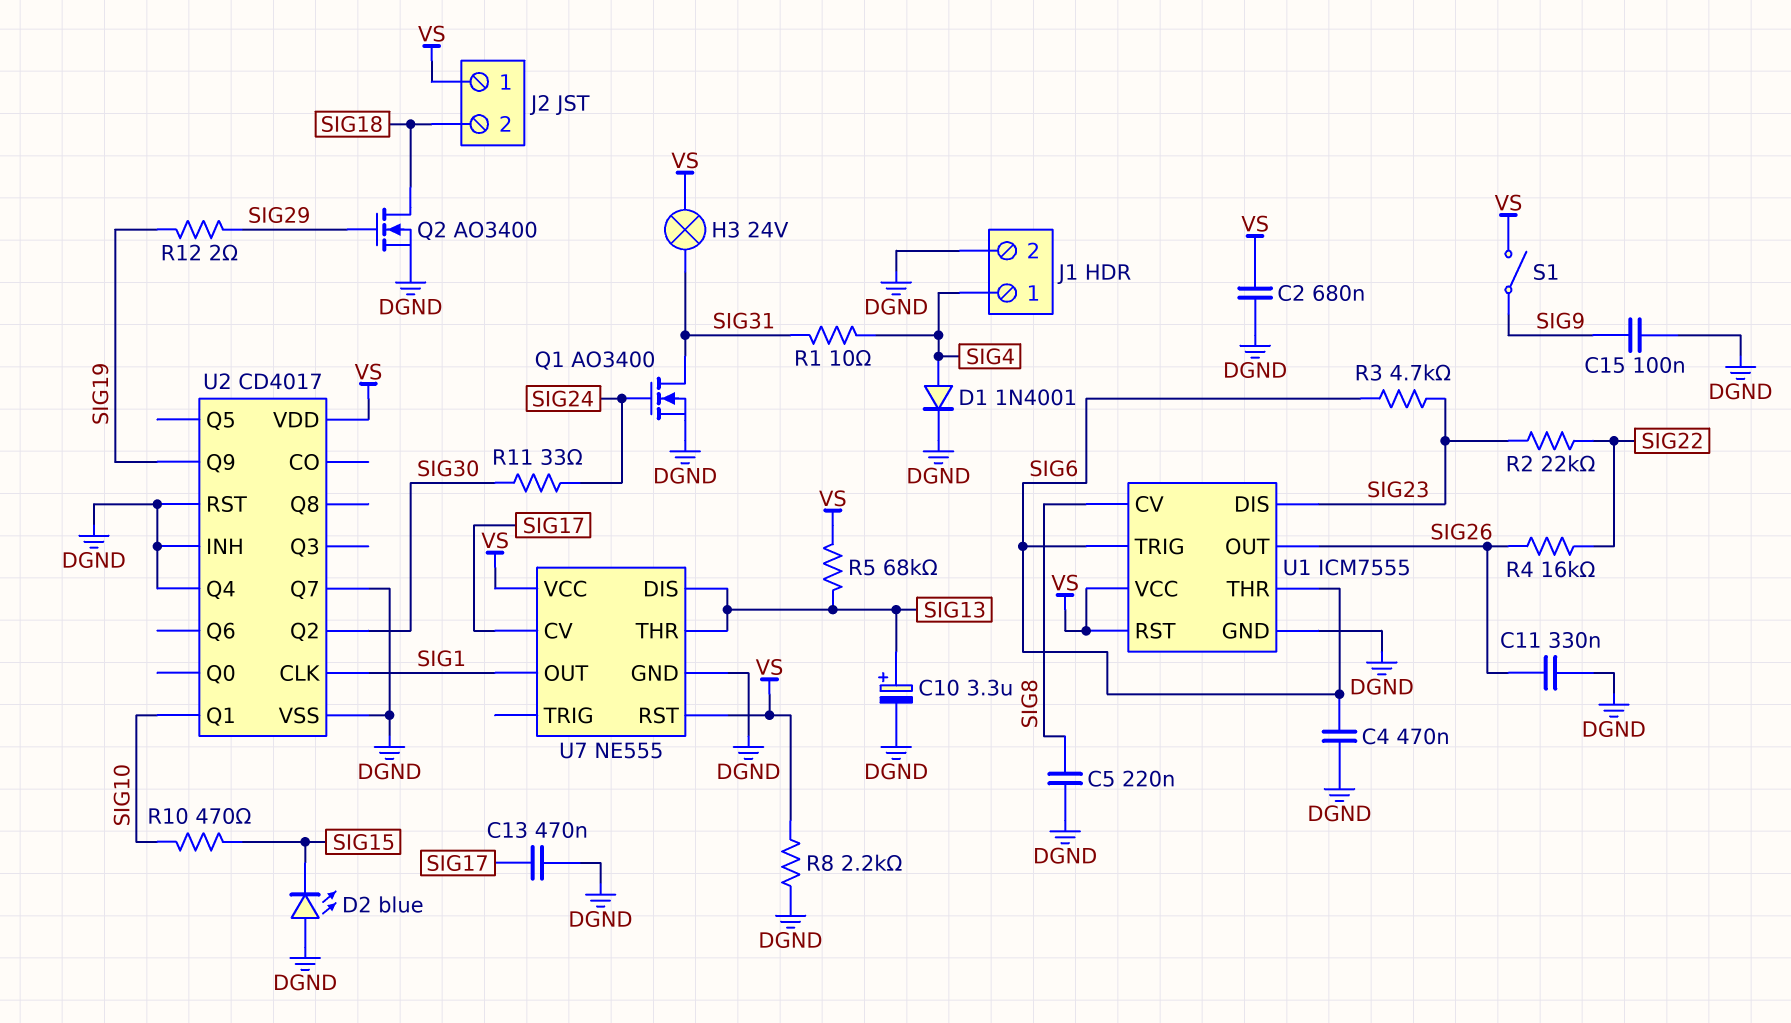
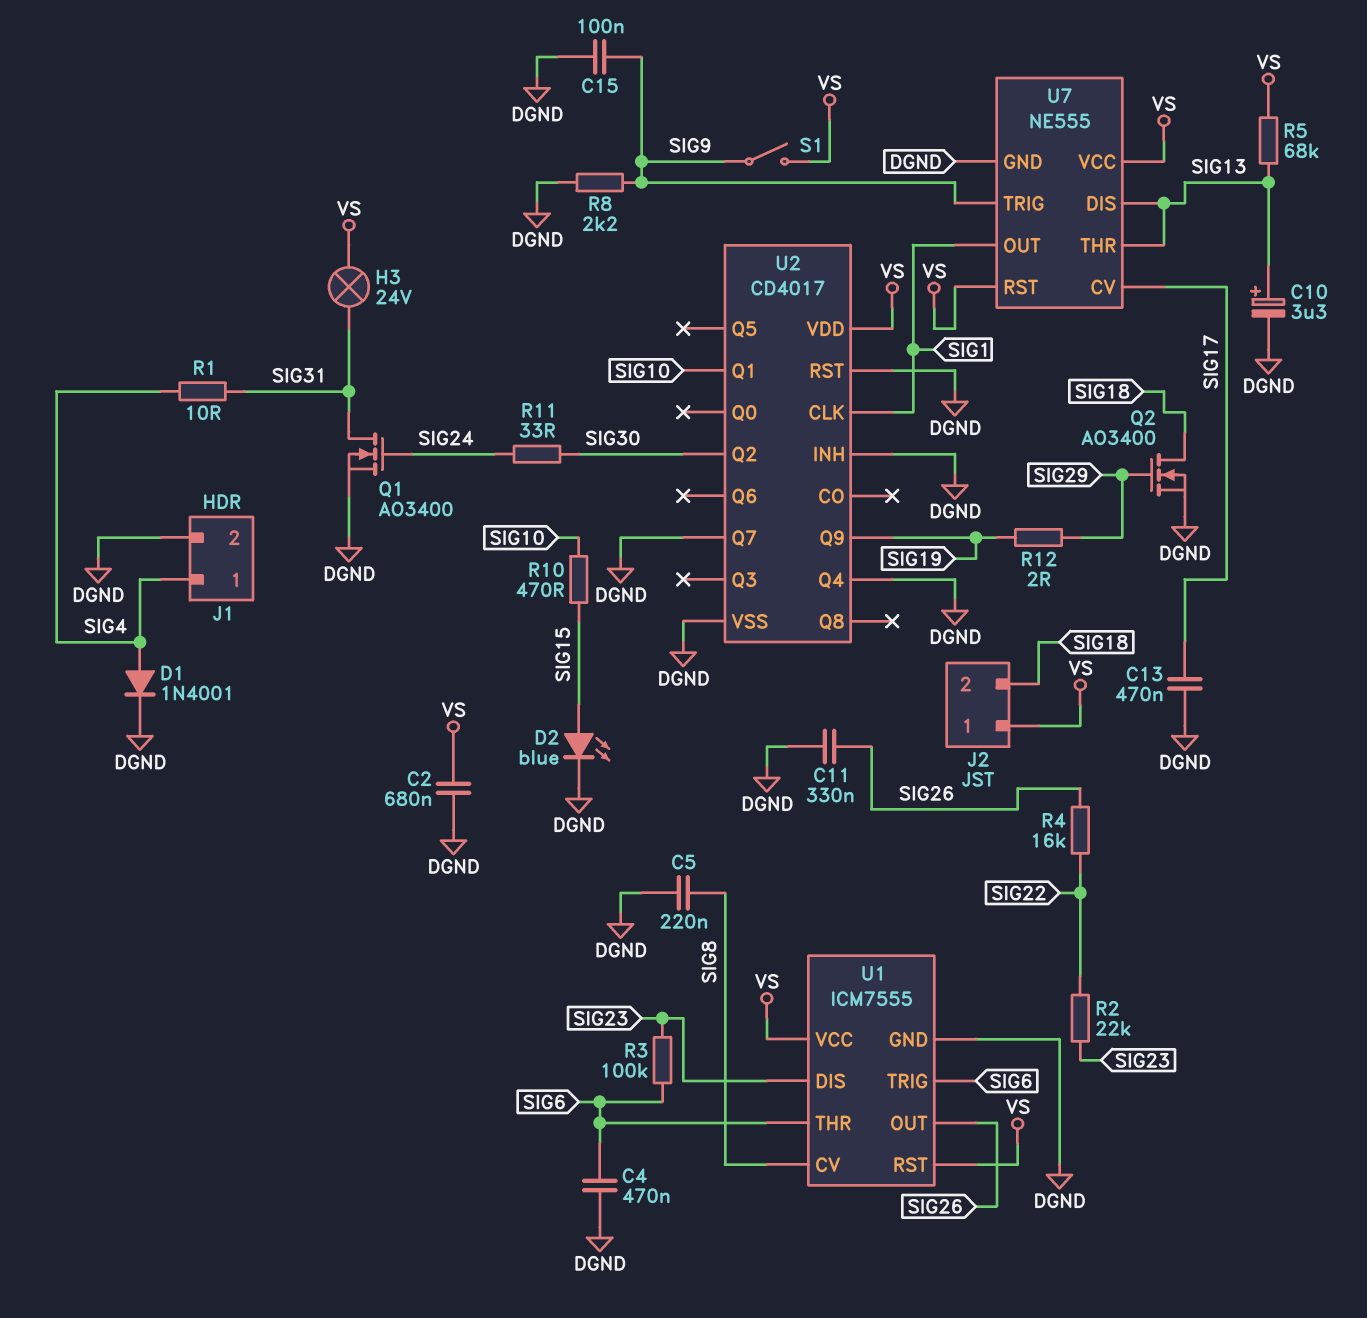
D2: LED blue (A DGND, K SIG15) -> LED blue (A SIG15, K DGND)
R3: 4.7k (SIG6, SIG23) -> 100k (SIG6, SIG23)
R8: 2.2k (DGND, VS) -> 2.2k (DGND, SIG9)
U7 pin TRIG: none -> SIG9

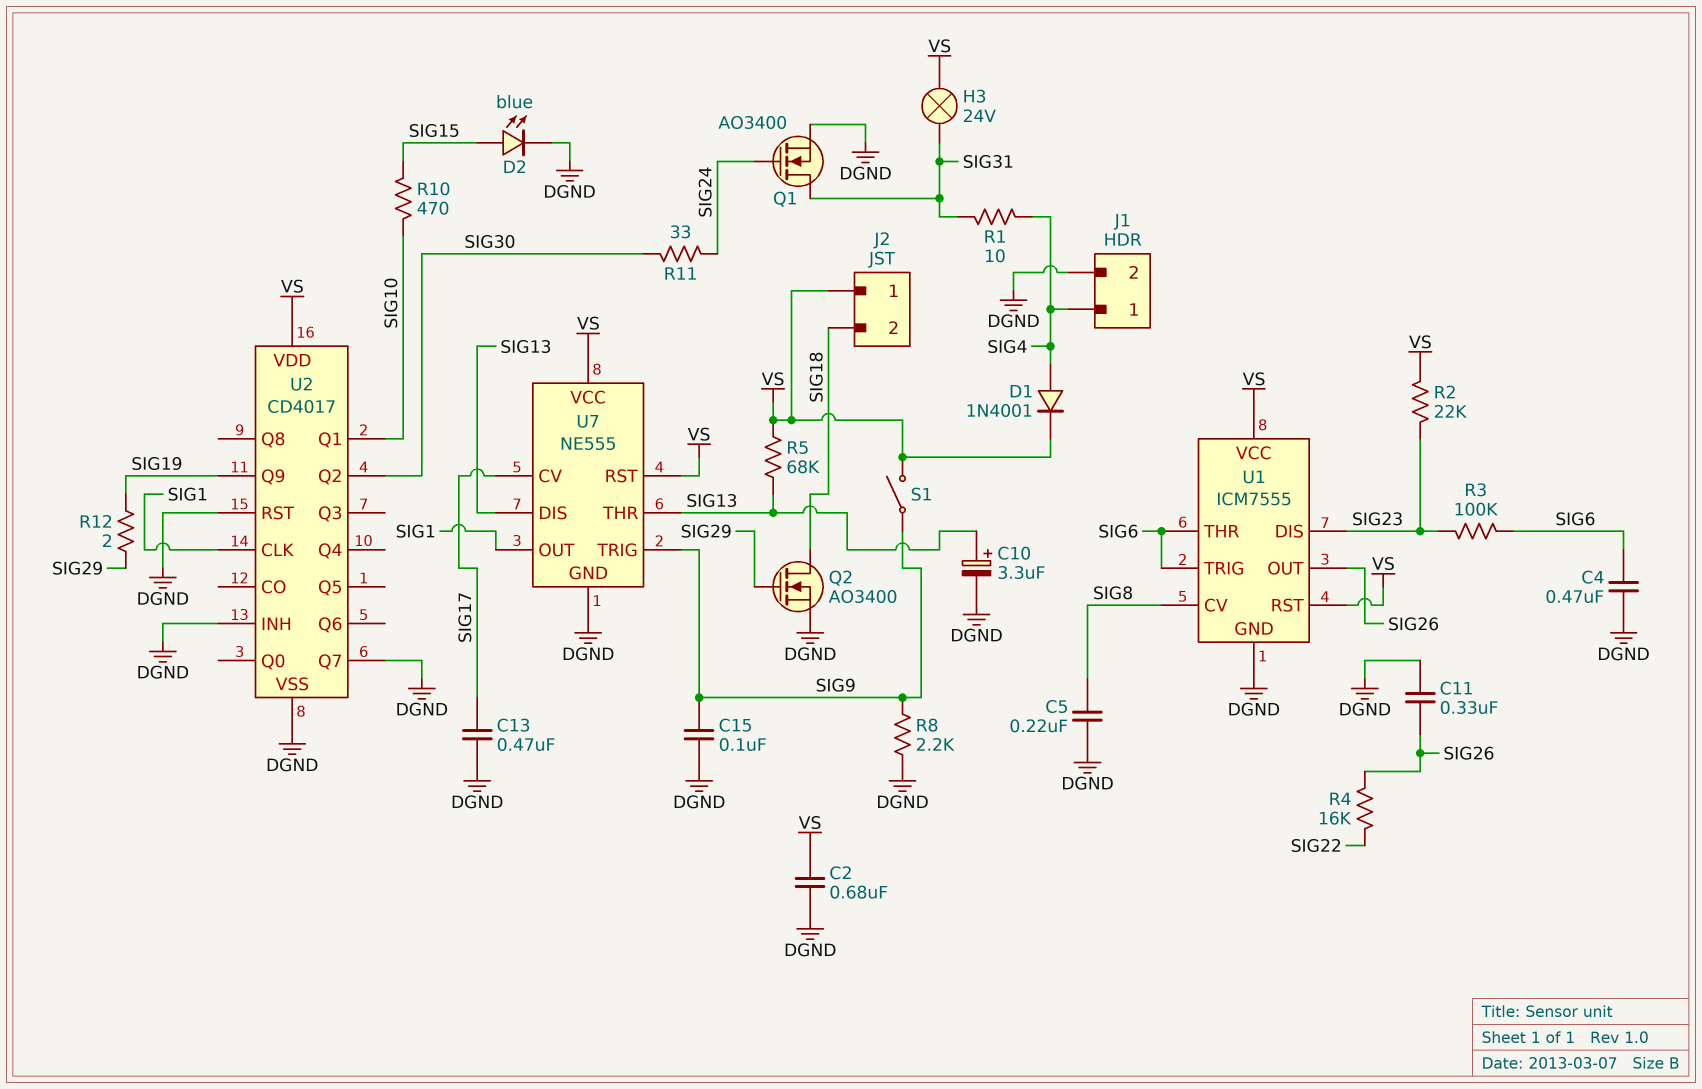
D1: diode 1N4001 (A SIG4, K DGND) -> diode 1N4001 (A SIG4, K VS)
R2: 22k (SIG22, SIG23) -> 22k (SIG23, VS)
U2 pin Q4: DGND -> none

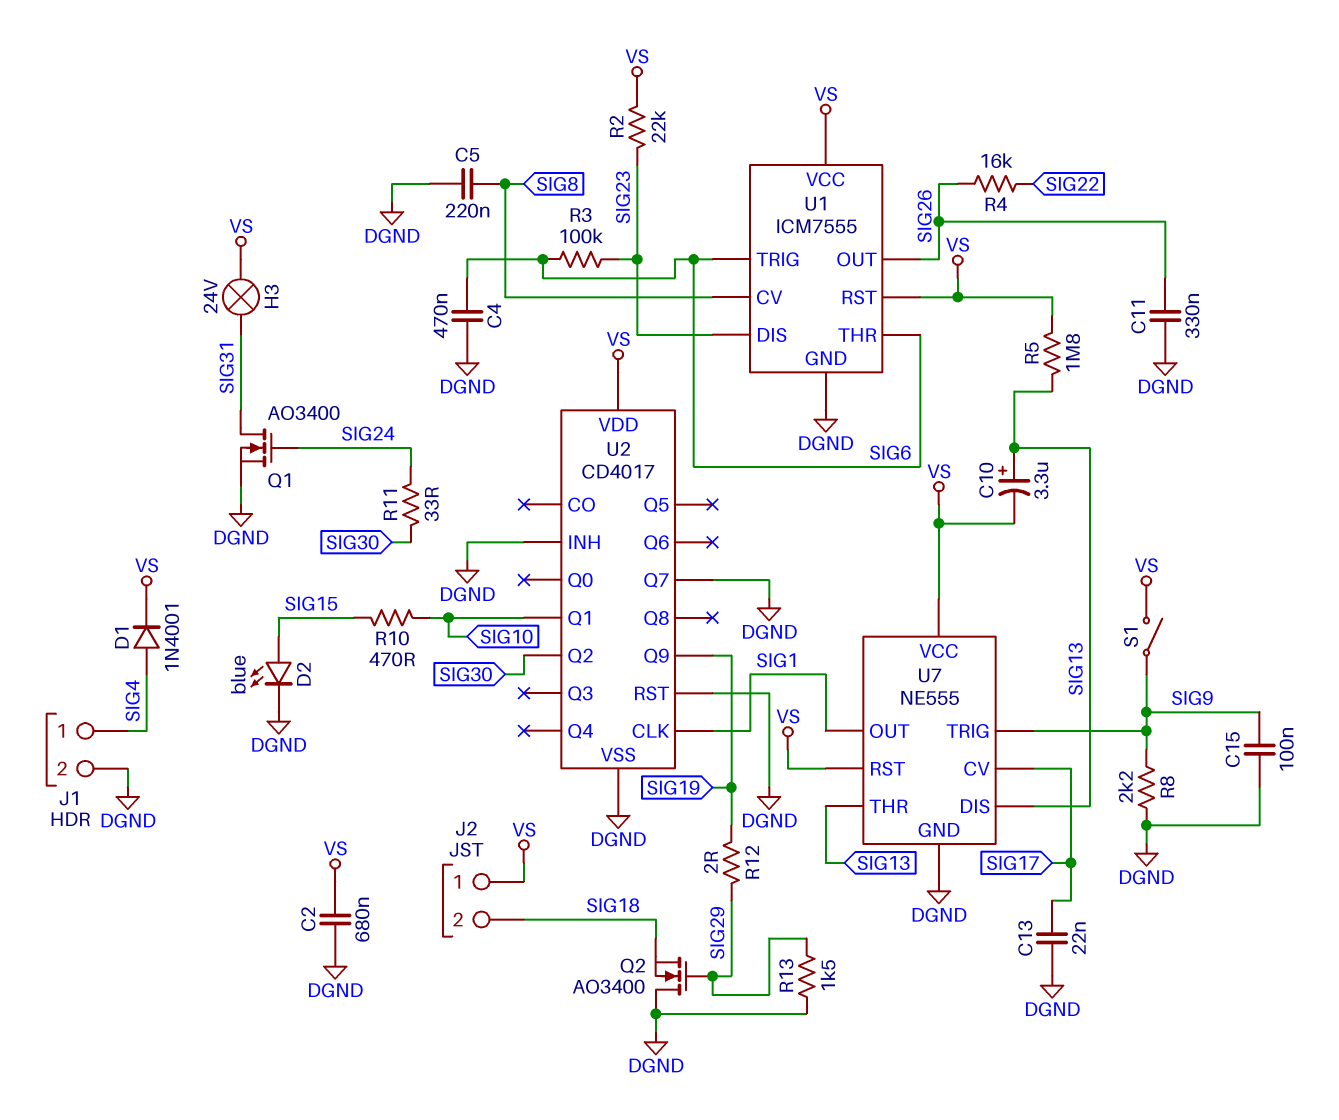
C10: 3.3uF (plus SIG13, minus DGND) -> 3.3uF (plus SIG13, minus VS)
C13: 470nF (DGND, SIG17) -> 22nF (DGND, SIG17)
Q2: NMOS AO3400 (G SIG29, D SIG18, S DGND) -> NMOS AO3400 (G SIG29, D DGND, S SIG18)
R1: 10 (SIG4, SIG31) -> none
R5: 68k (SIG13, VS) -> 1.8M (SIG13, VS)
R13: none -> 1.5k (DGND, SIG29)

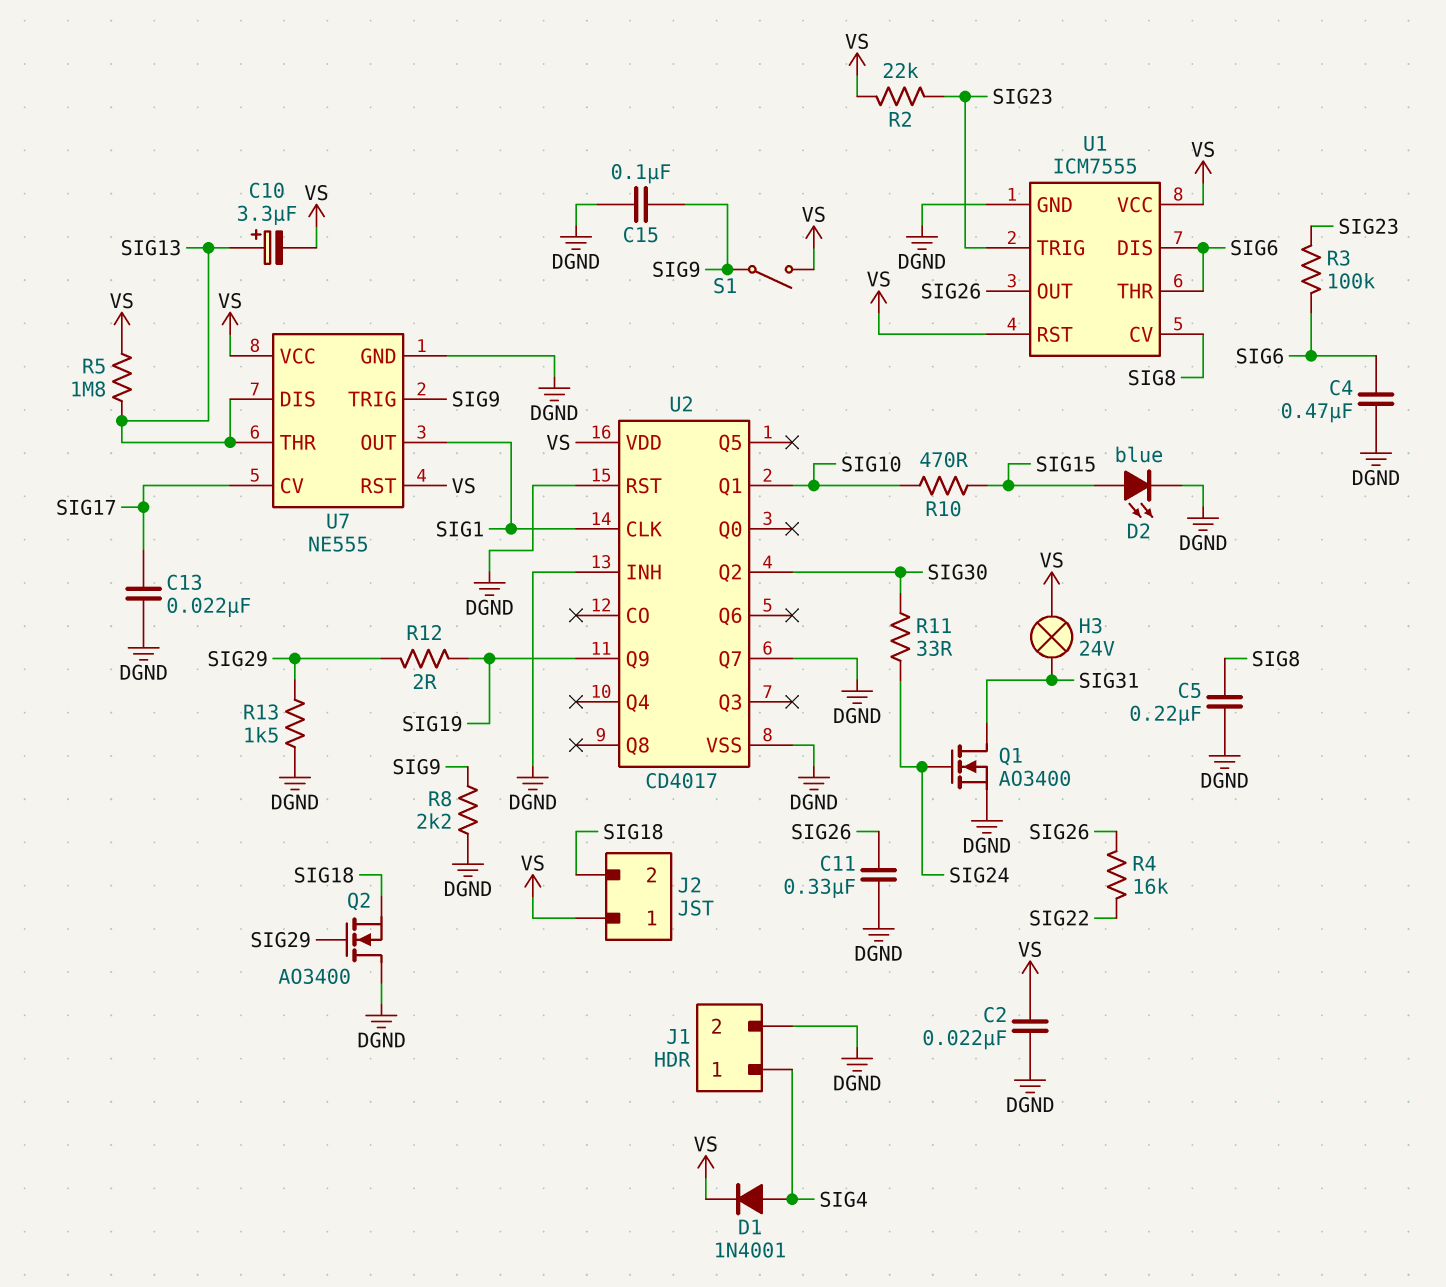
C2: 680nF (DGND, VS) -> 22nF (DGND, VS)
U1 pin DIS: SIG23 -> SIG6
U1 pin TRIG: SIG6 -> SIG23

